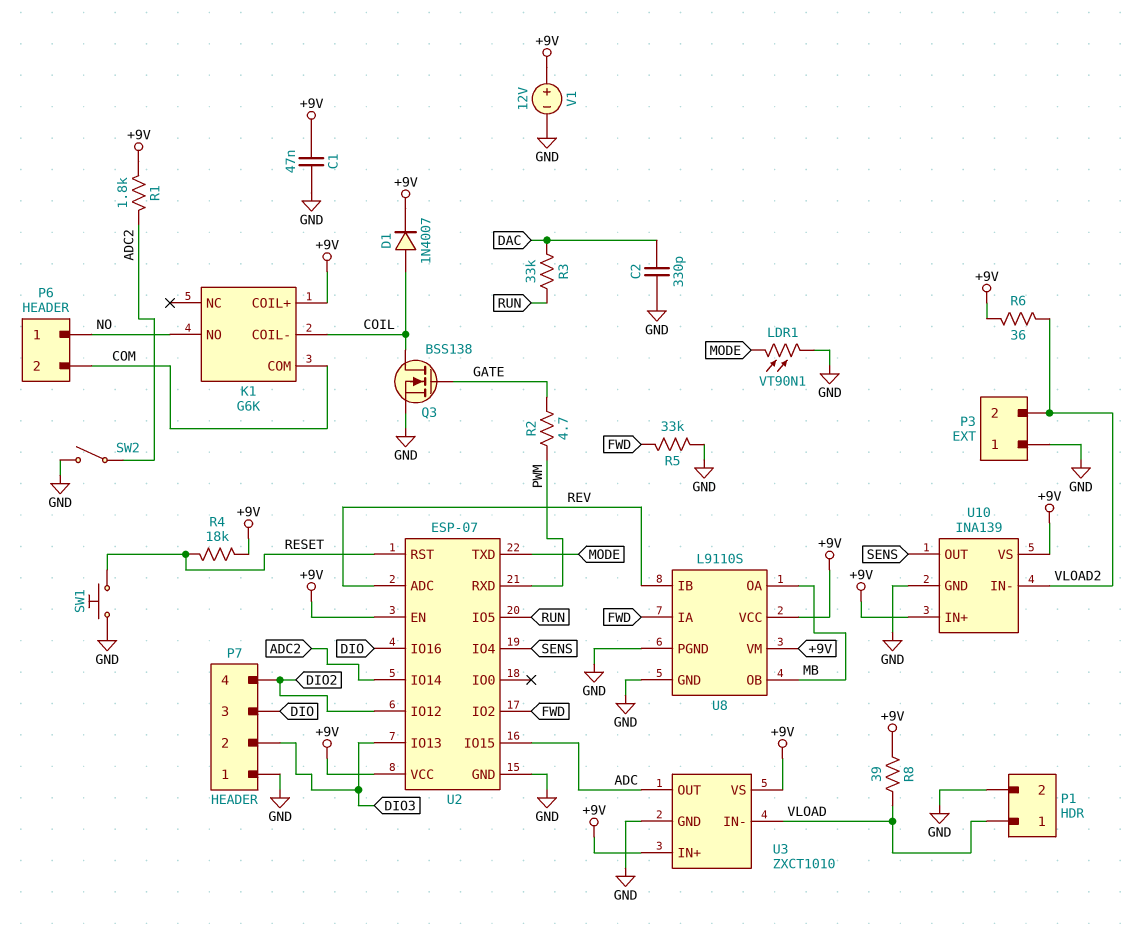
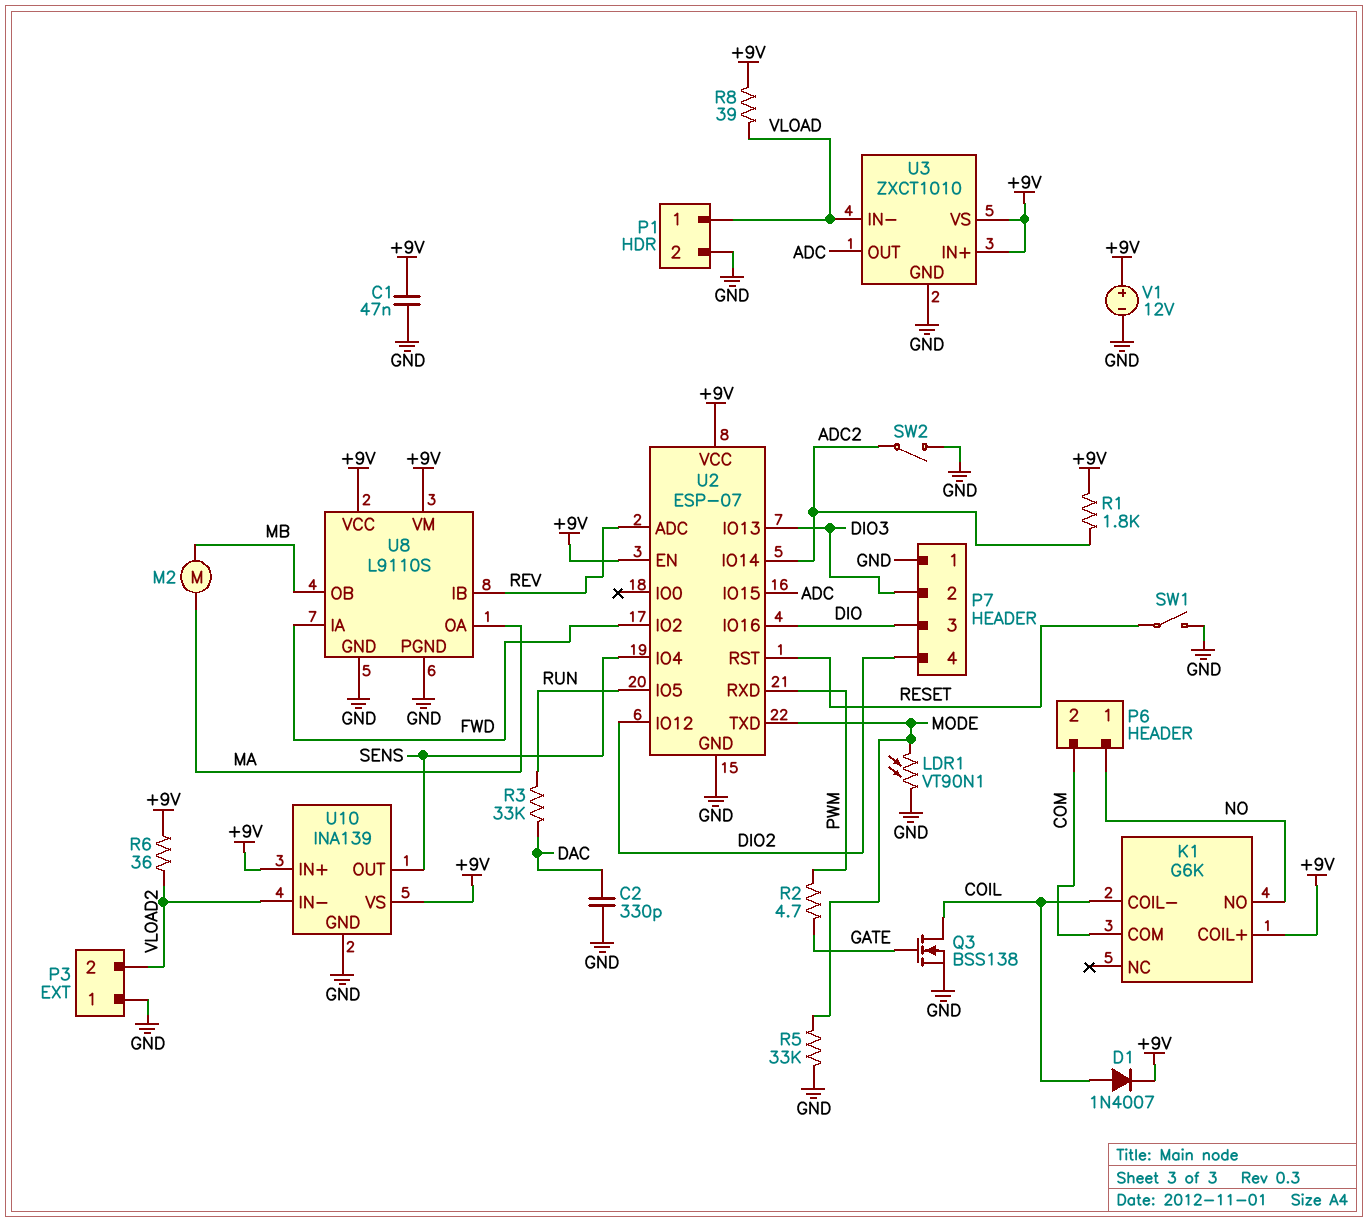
M2: none -> motor (MA, MB)
R4: 18k (+9V, RESET) -> none
R5: 33k (FWD, GND) -> 33k (GND, MODE)
SW1: button (GND, RESET) -> switch (GND, RESET)
U8 pin OA: MB -> MA

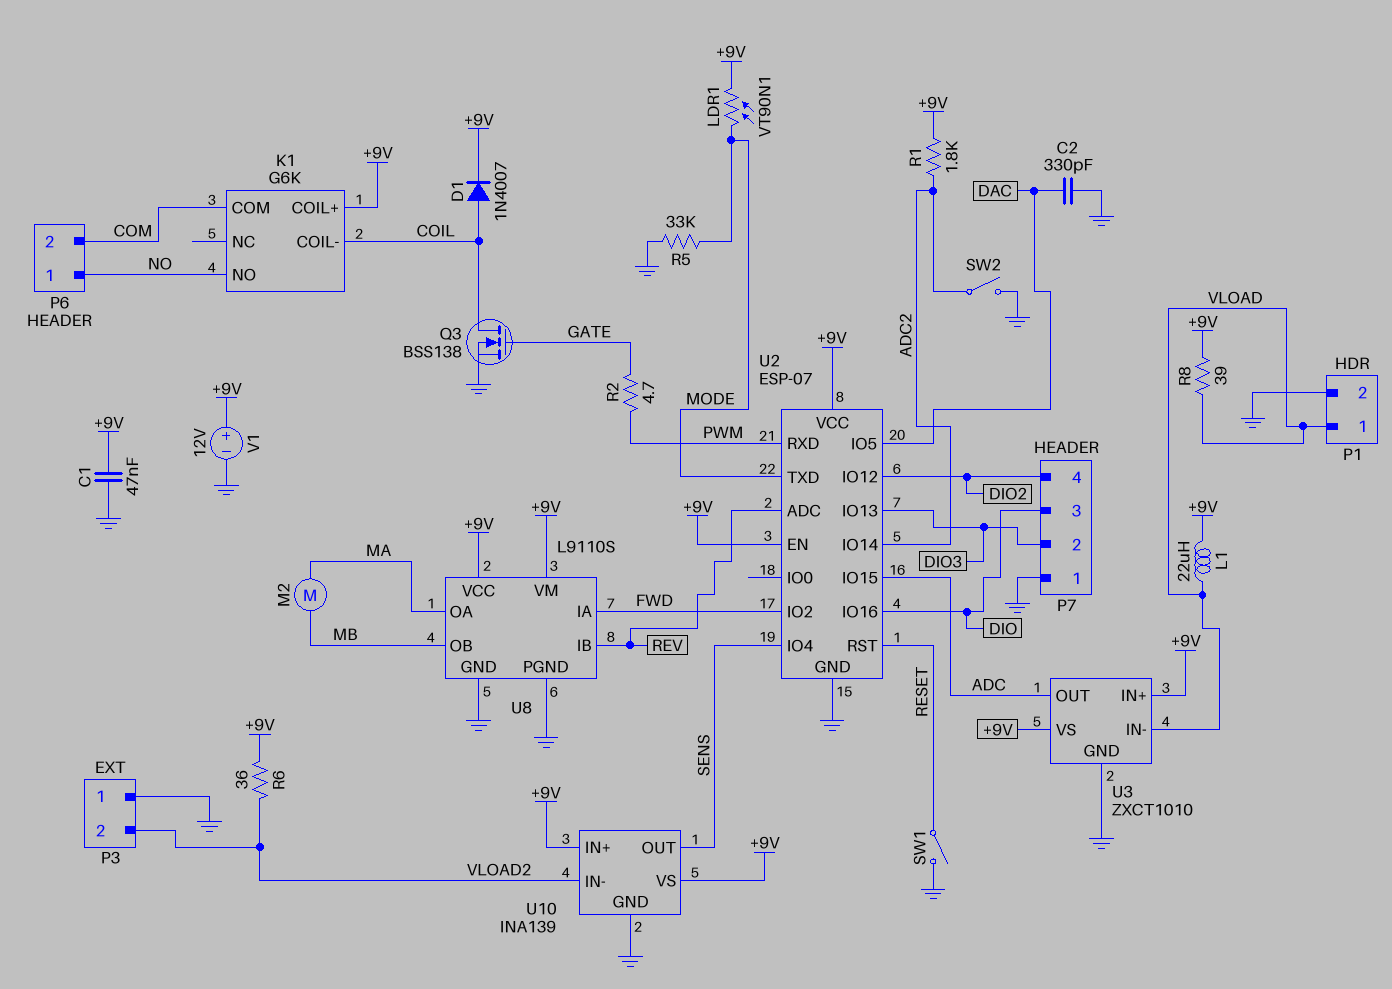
L1: none -> 22uH (+9V, VLOAD)
LDR1: VT90N1 (GND, MODE) -> VT90N1 (+9V, MODE)
R3: 33k (DAC, RUN) -> none
U2 pin IO5: RUN -> DAC

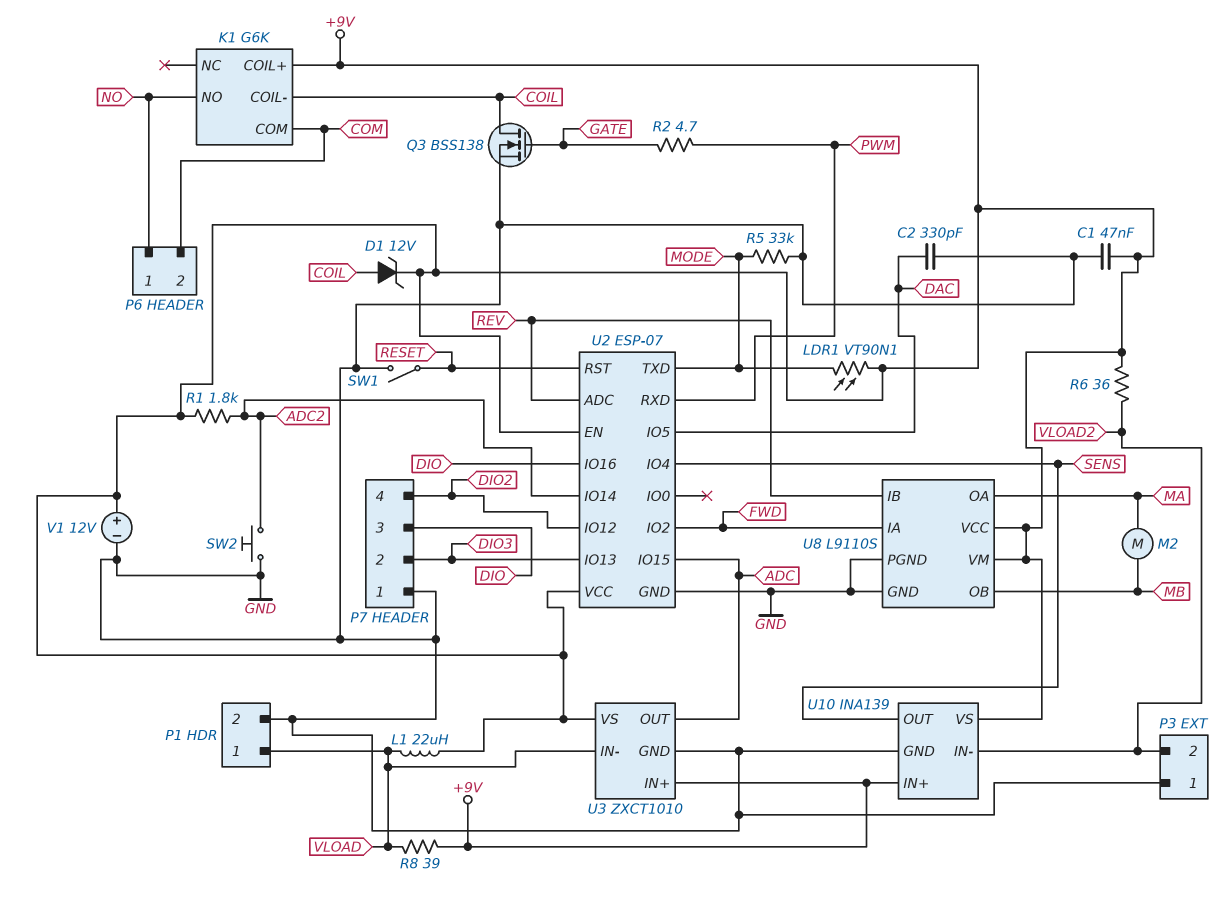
D1: diode 1N4007 (A COIL, K +9V) -> zener 12V (A COIL, K +9V)
SW2: switch (ADC2, GND) -> button (ADC2, GND)

